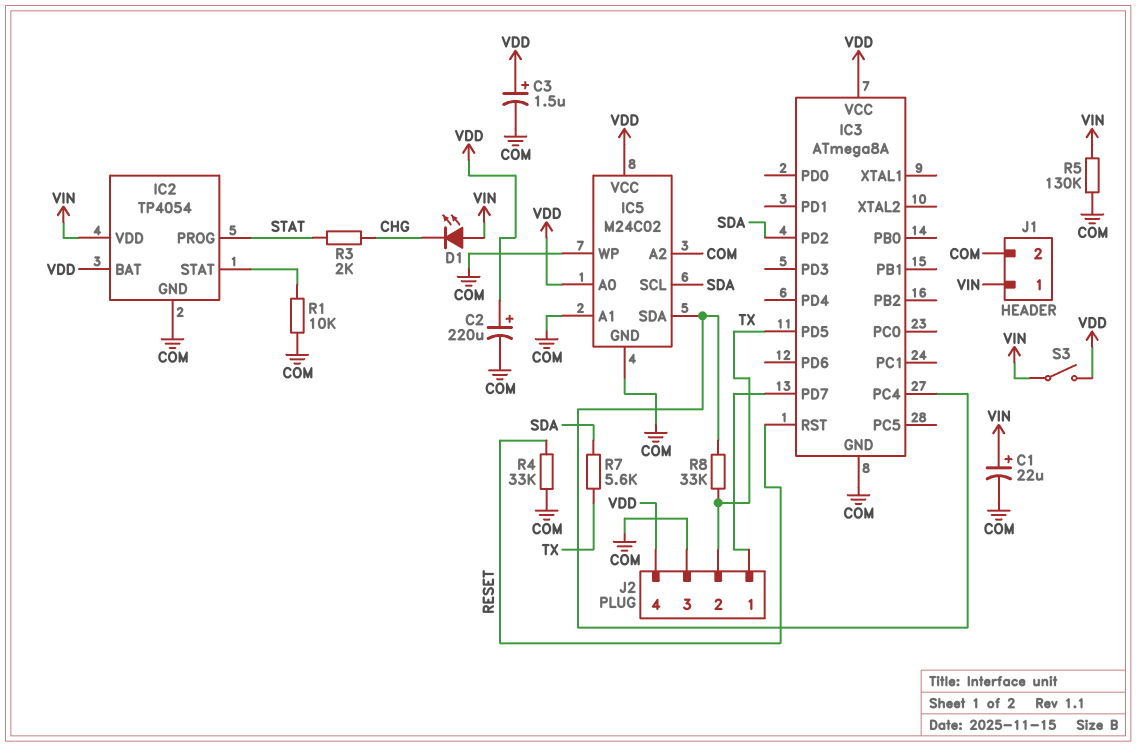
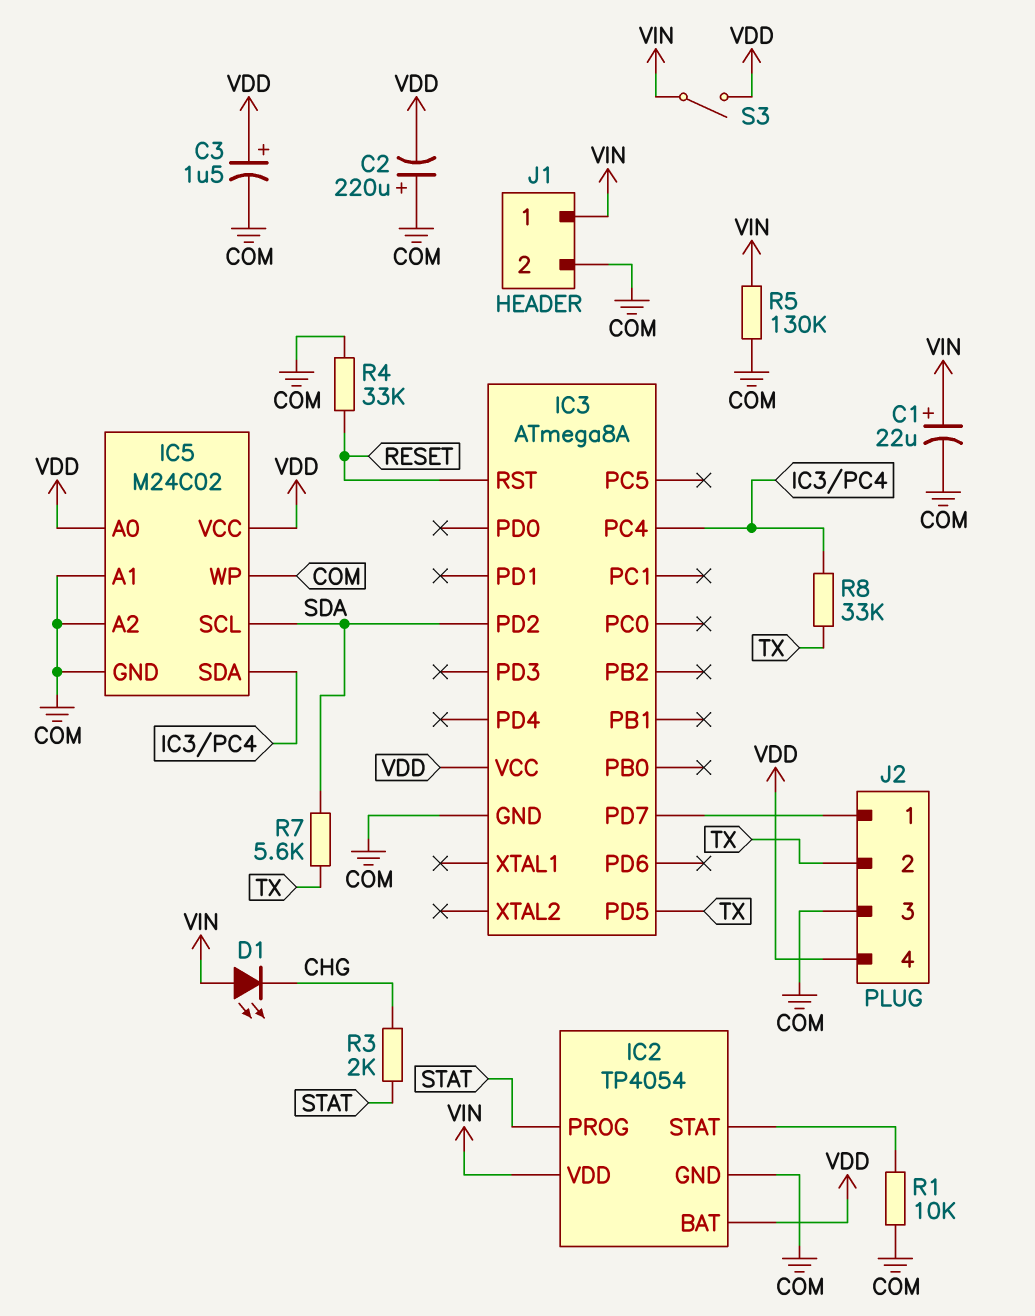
C2: 220uF (plus VDD, minus COM) -> 220uF (plus COM, minus VDD)

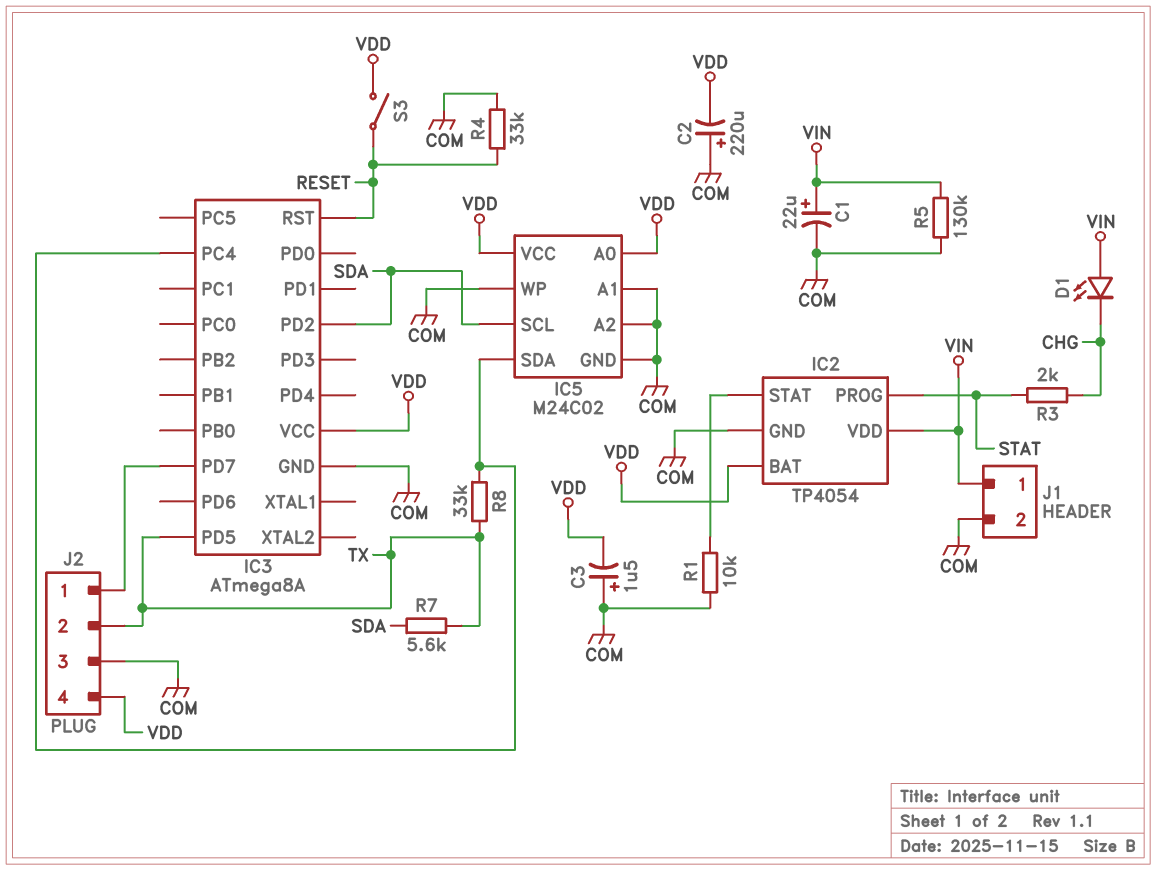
C3: 1.5uF (plus VDD, minus COM) -> 1.5uF (plus COM, minus VDD)
S3: switch (VDD, VIN) -> switch (RESET, VDD)

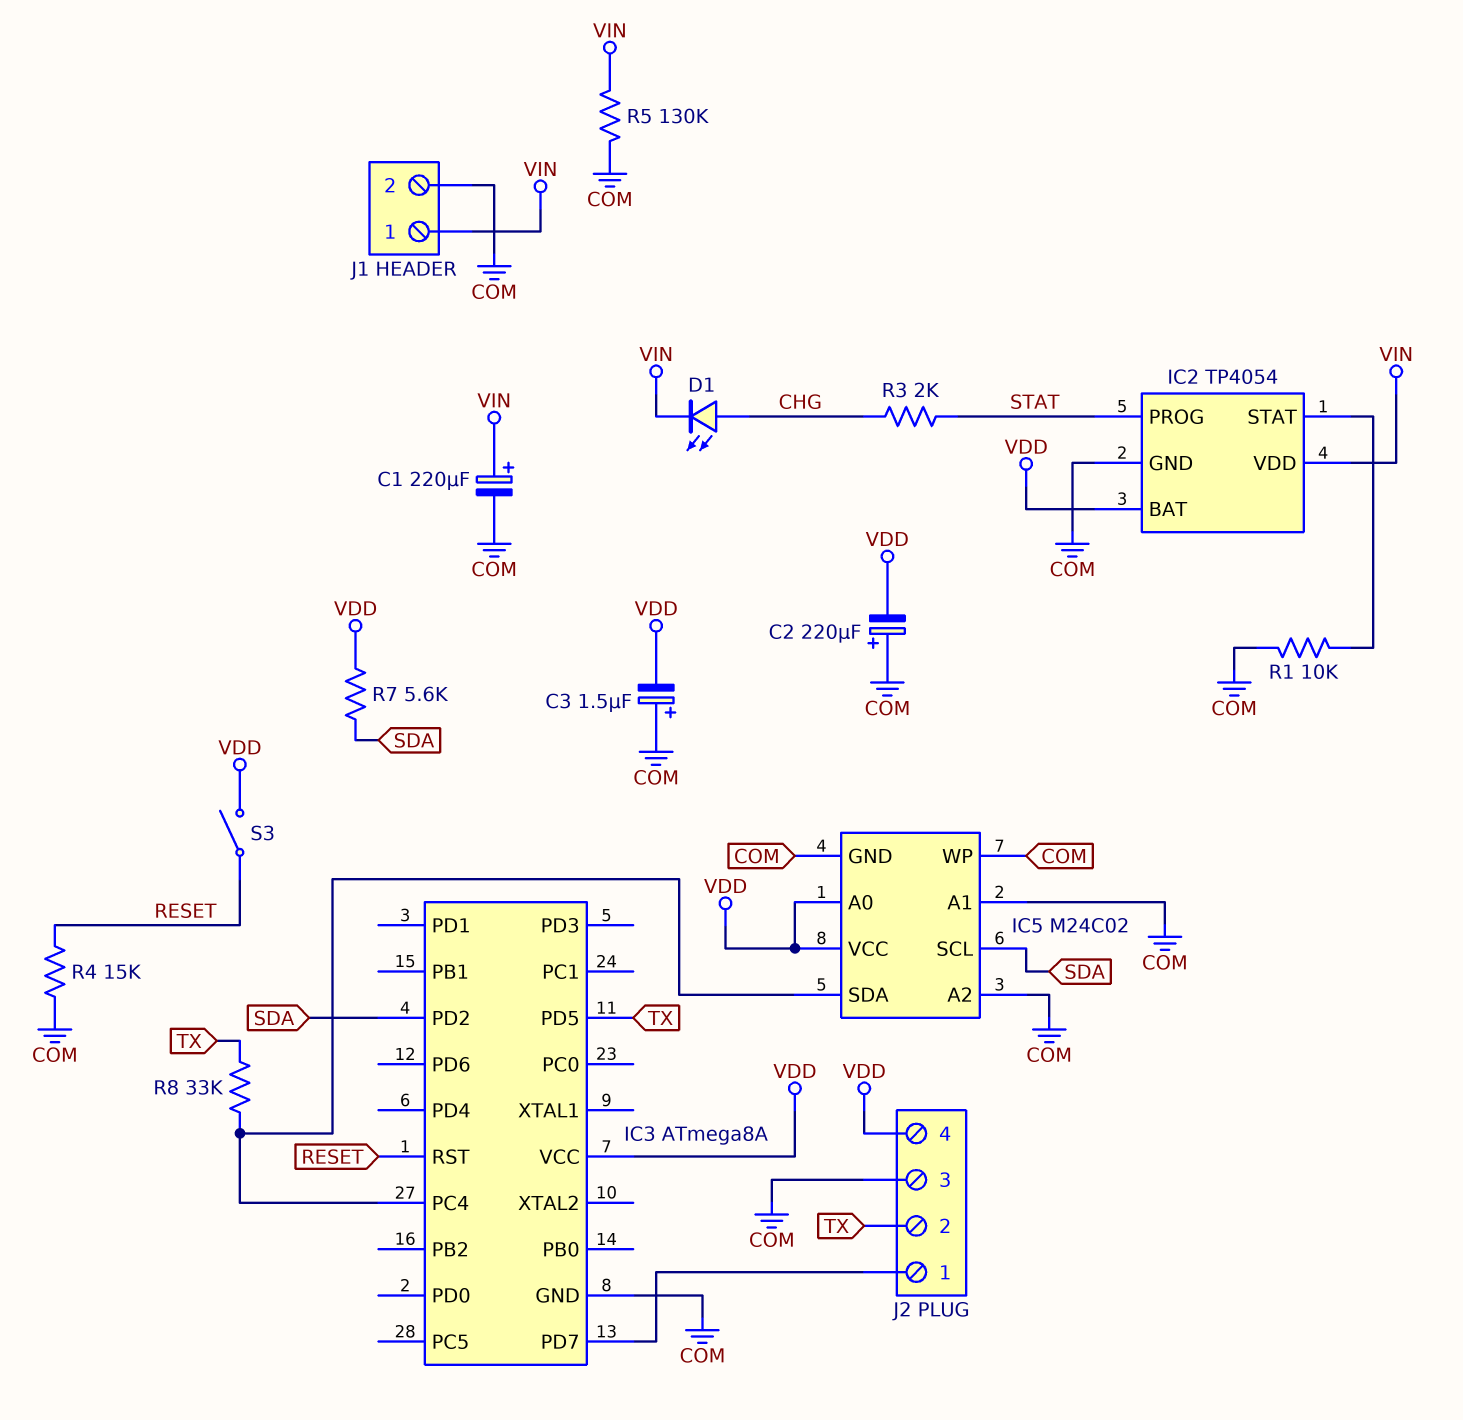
C1: 22uF (plus VIN, minus COM) -> 220uF (plus VIN, minus COM)
D1: LED (A VIN, K CHG) -> LED (A CHG, K VIN)
R4: 33k (COM, RESET) -> 15k (COM, RESET)
R7: 5.6k (SDA, TX) -> 5.6k (SDA, VDD)

